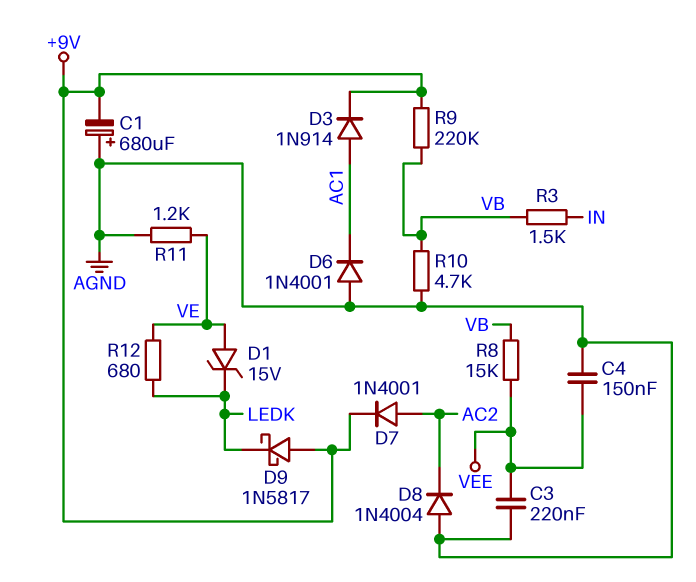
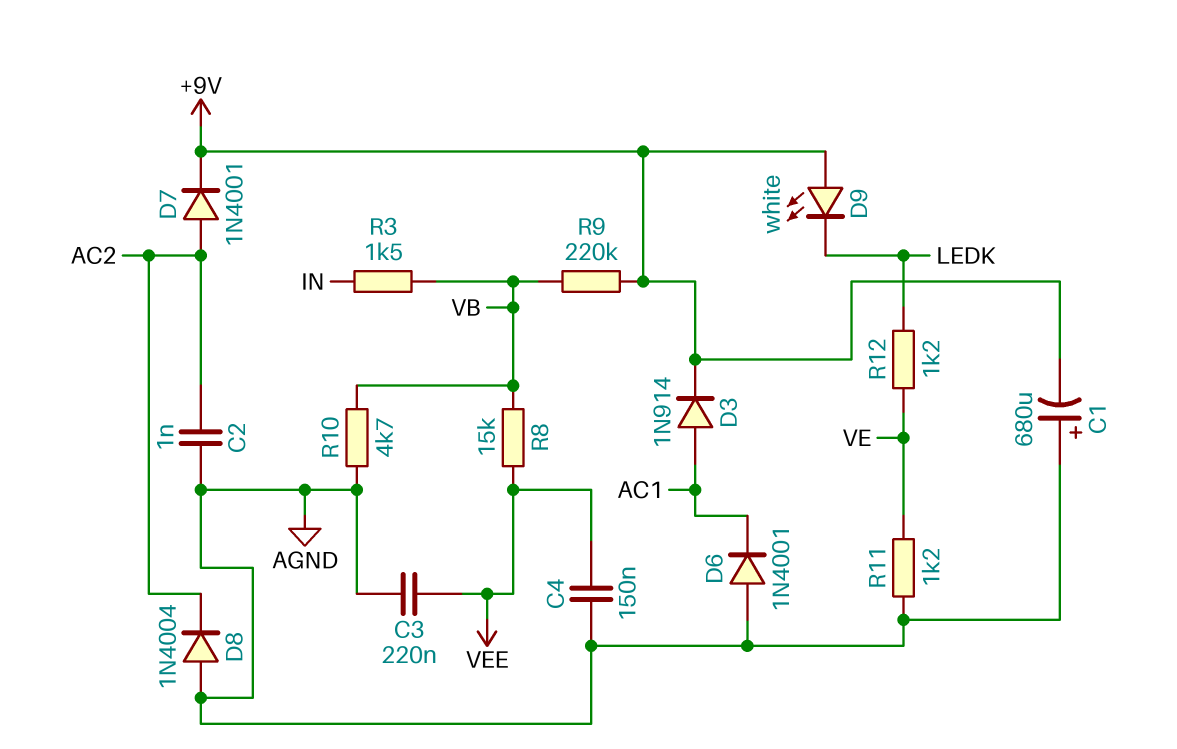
C2: none -> 1nF (AC2, AGND)
D1: zener 15V (A VE, K LEDK) -> none
D9: schottky 1N5817 (A +9V, K LEDK) -> LED white (A +9V, K LEDK)
R12: 680 (LEDK, VE) -> 1.2k (LEDK, VE)

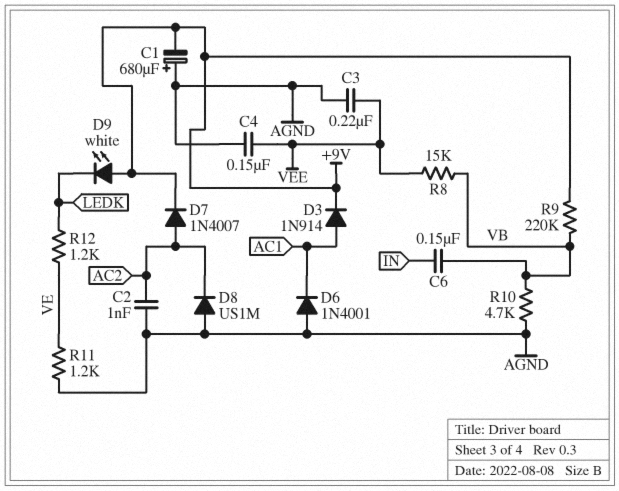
C6: none -> 150nF (IN, VB)
D7: diode 1N4001 (A AC2, K +9V) -> diode 1N4007 (A AC2, K +9V)
D8: diode 1N4004 (A AGND, K AC2) -> diode US1M (A AGND, K AC2)
R3: 1.5k (IN, VB) -> none

